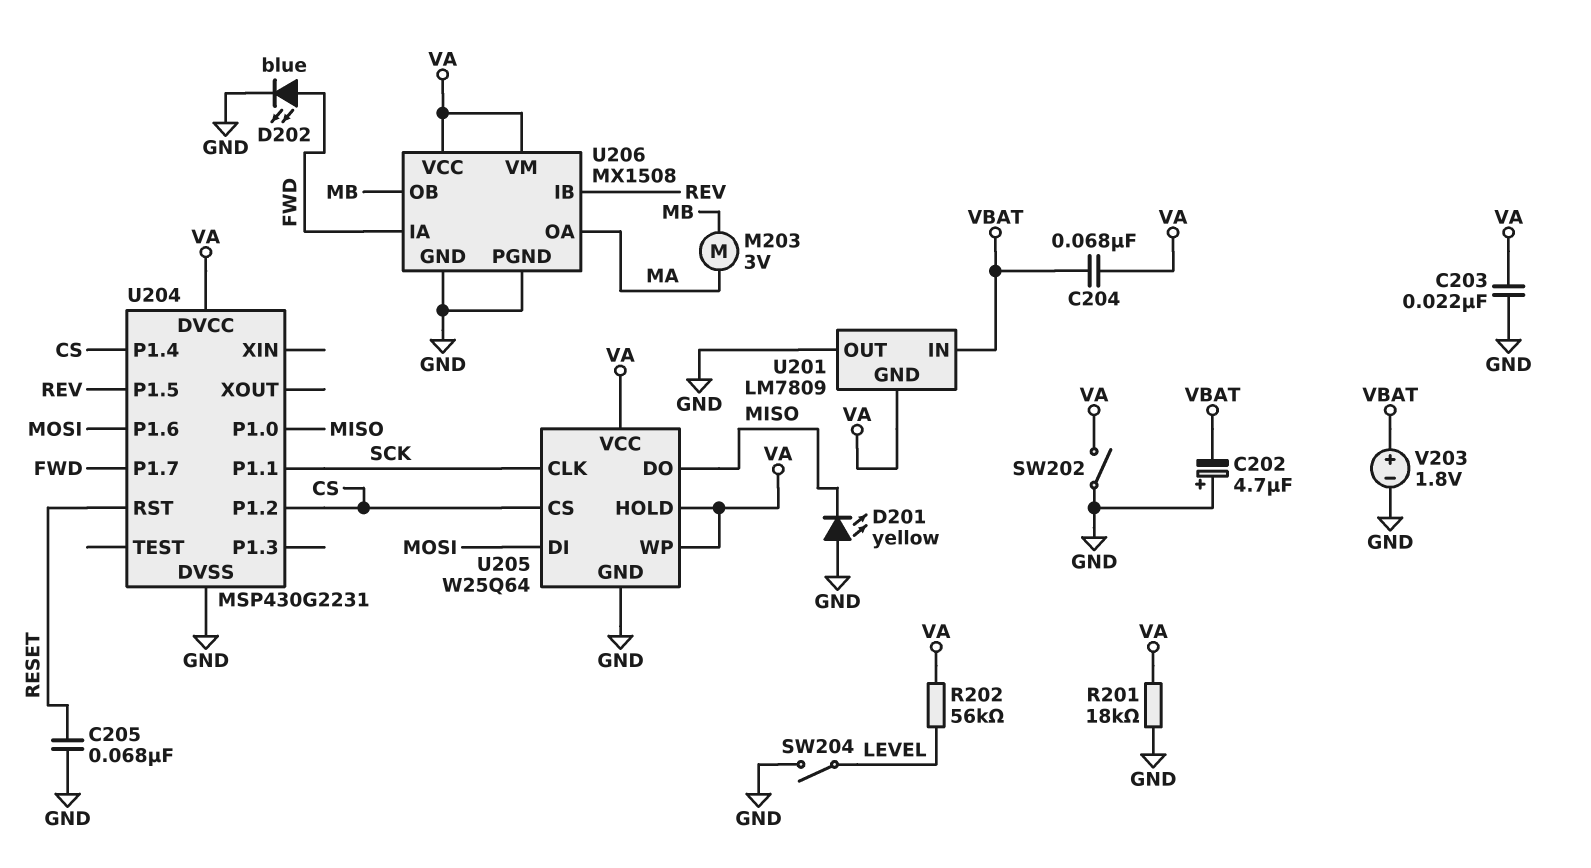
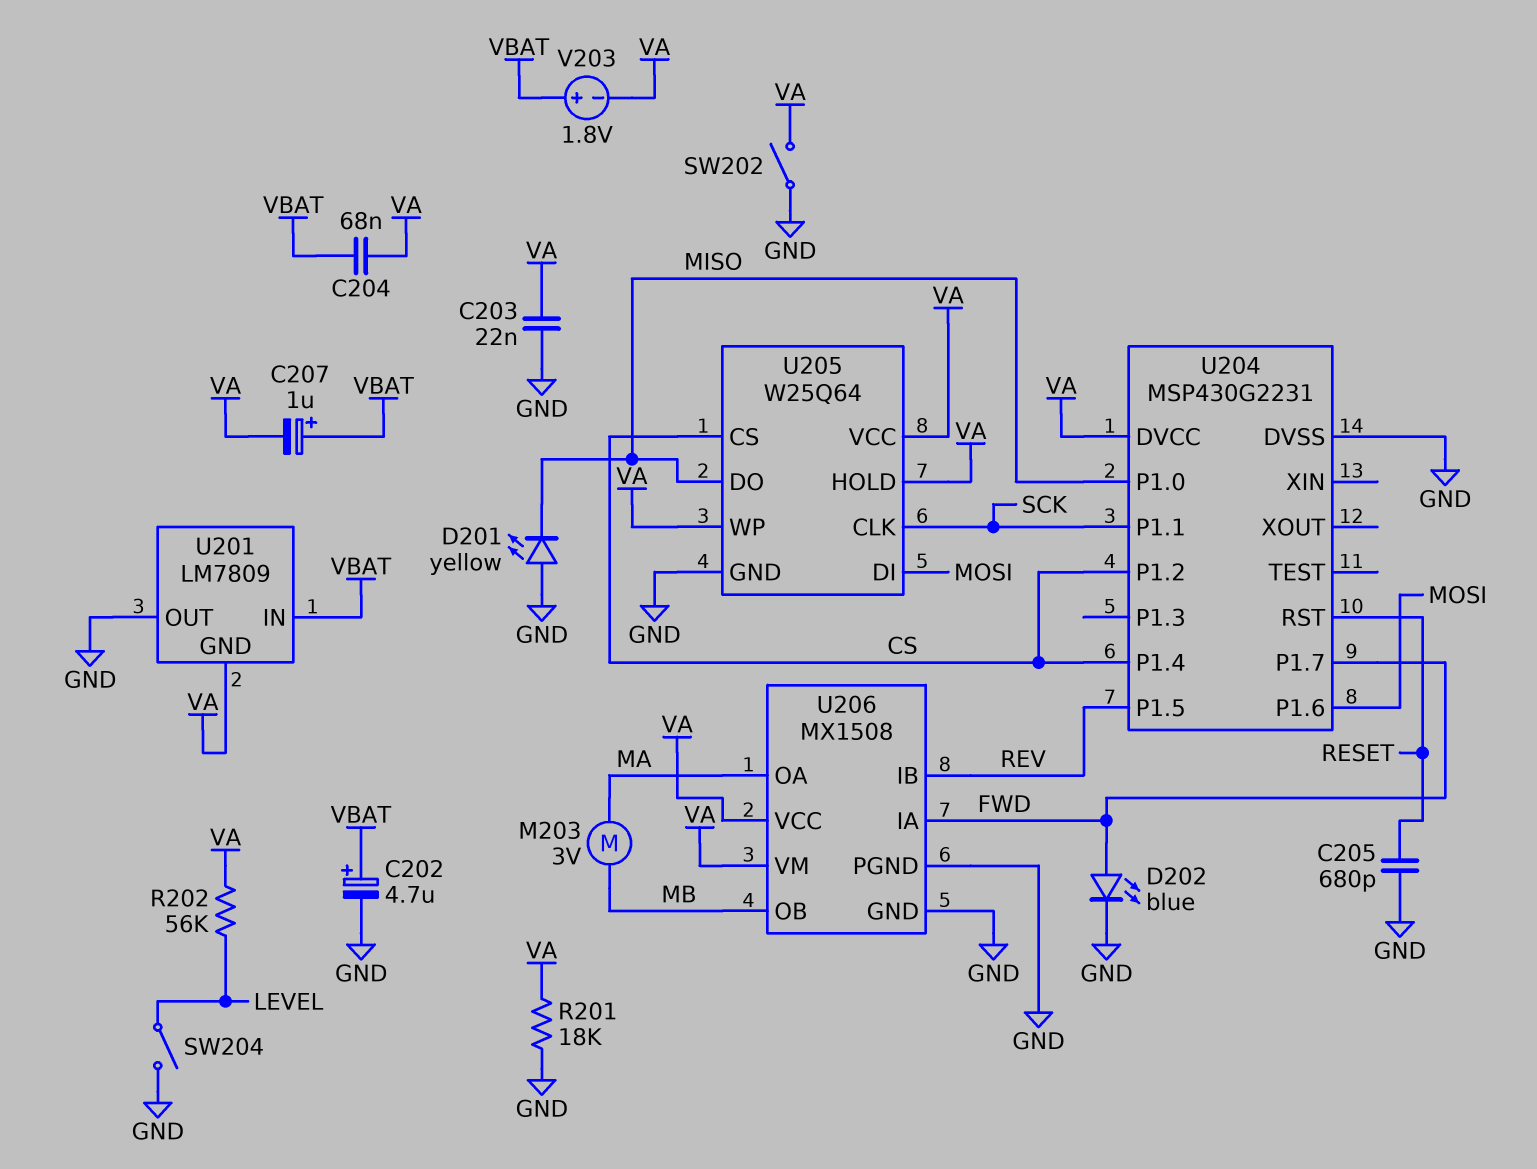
C202: 4.7uF (plus GND, minus VBAT) -> 4.7uF (plus VBAT, minus GND)
C205: 68nF (GND, RESET) -> 680pF (GND, RESET)
C207: none -> 1uF (plus VBAT, minus VA)
V203: 1.8V (plus VBAT, minus GND) -> 1.8V (plus VBAT, minus VA)

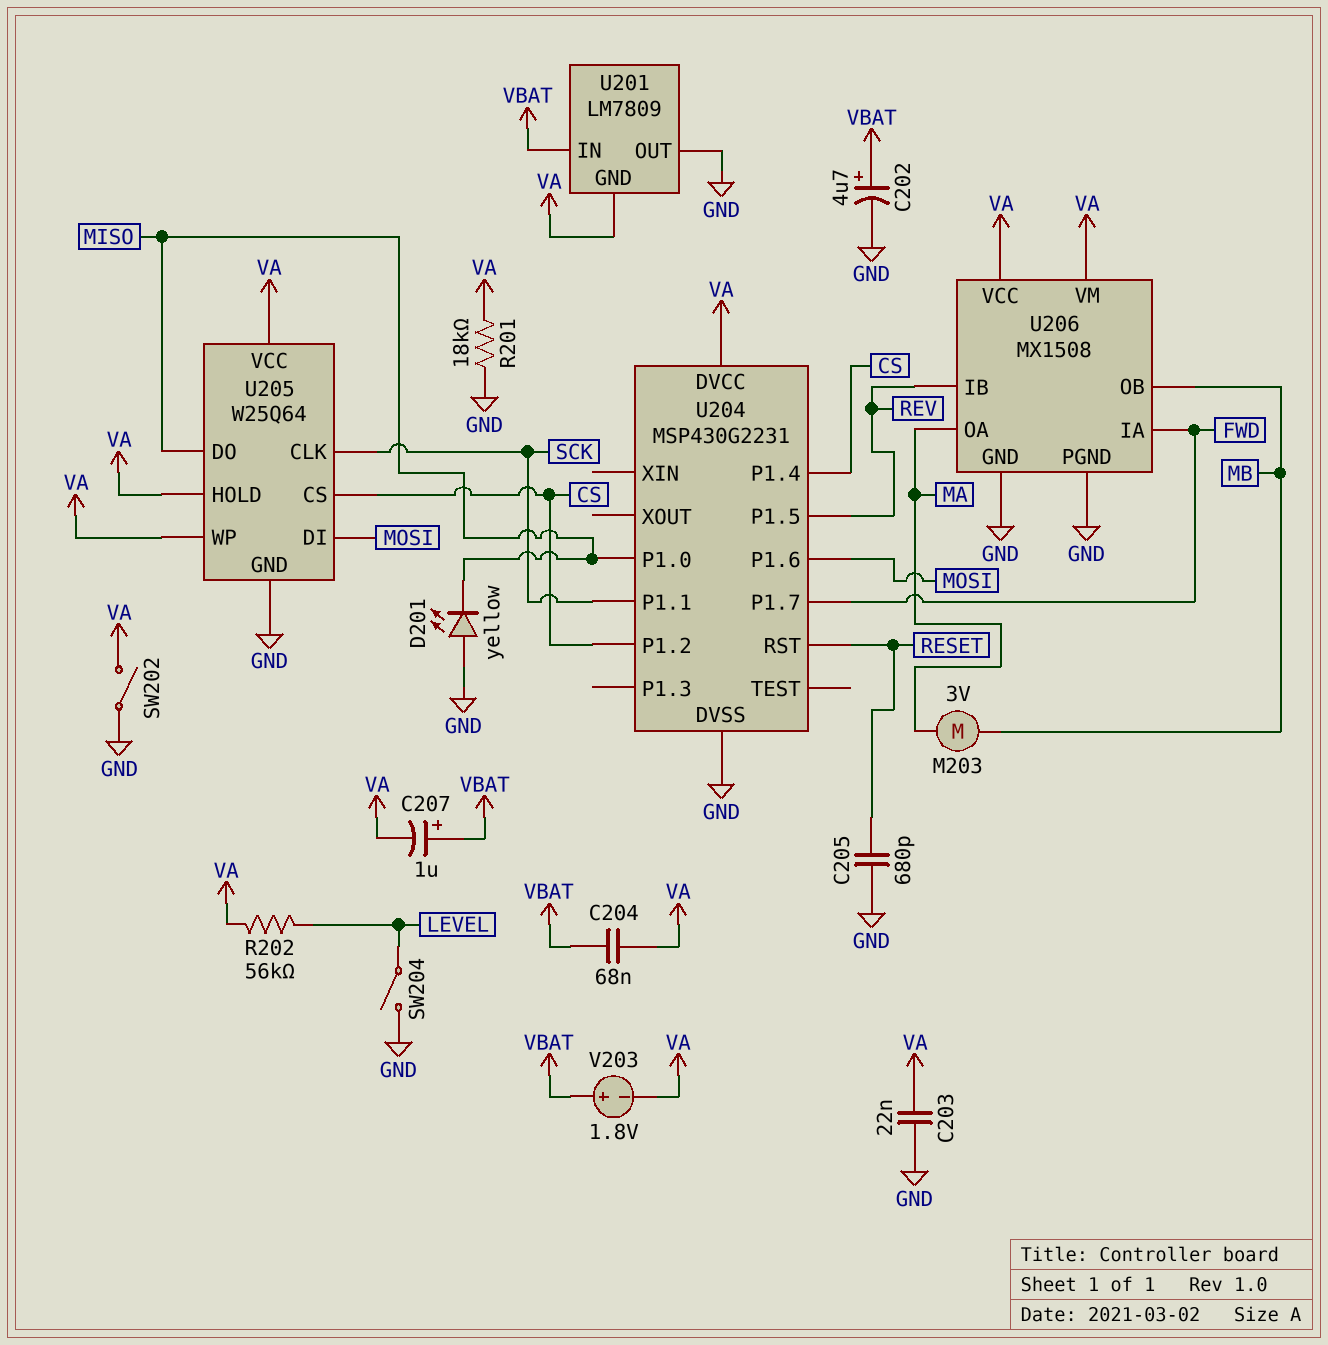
D202: LED blue (A FWD, K GND) -> none

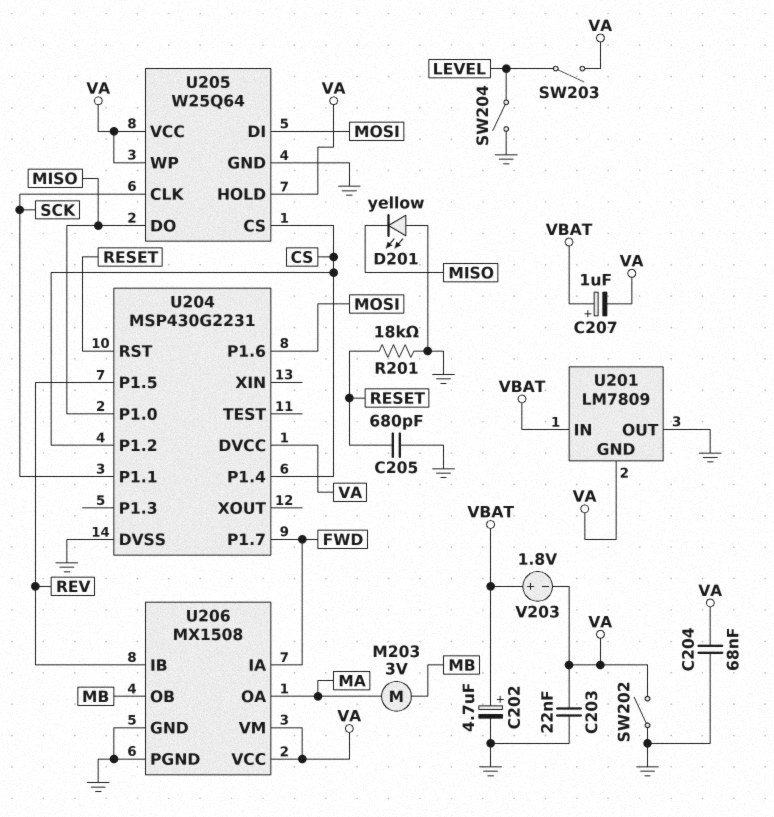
C204: 68nF (VA, VBAT) -> 68nF (GND, VA)
R201: 18k (GND, VA) -> 18k (GND, RESET)
R202: 56k (LEVEL, VA) -> none
SW203: none -> switch (LEVEL, VA)

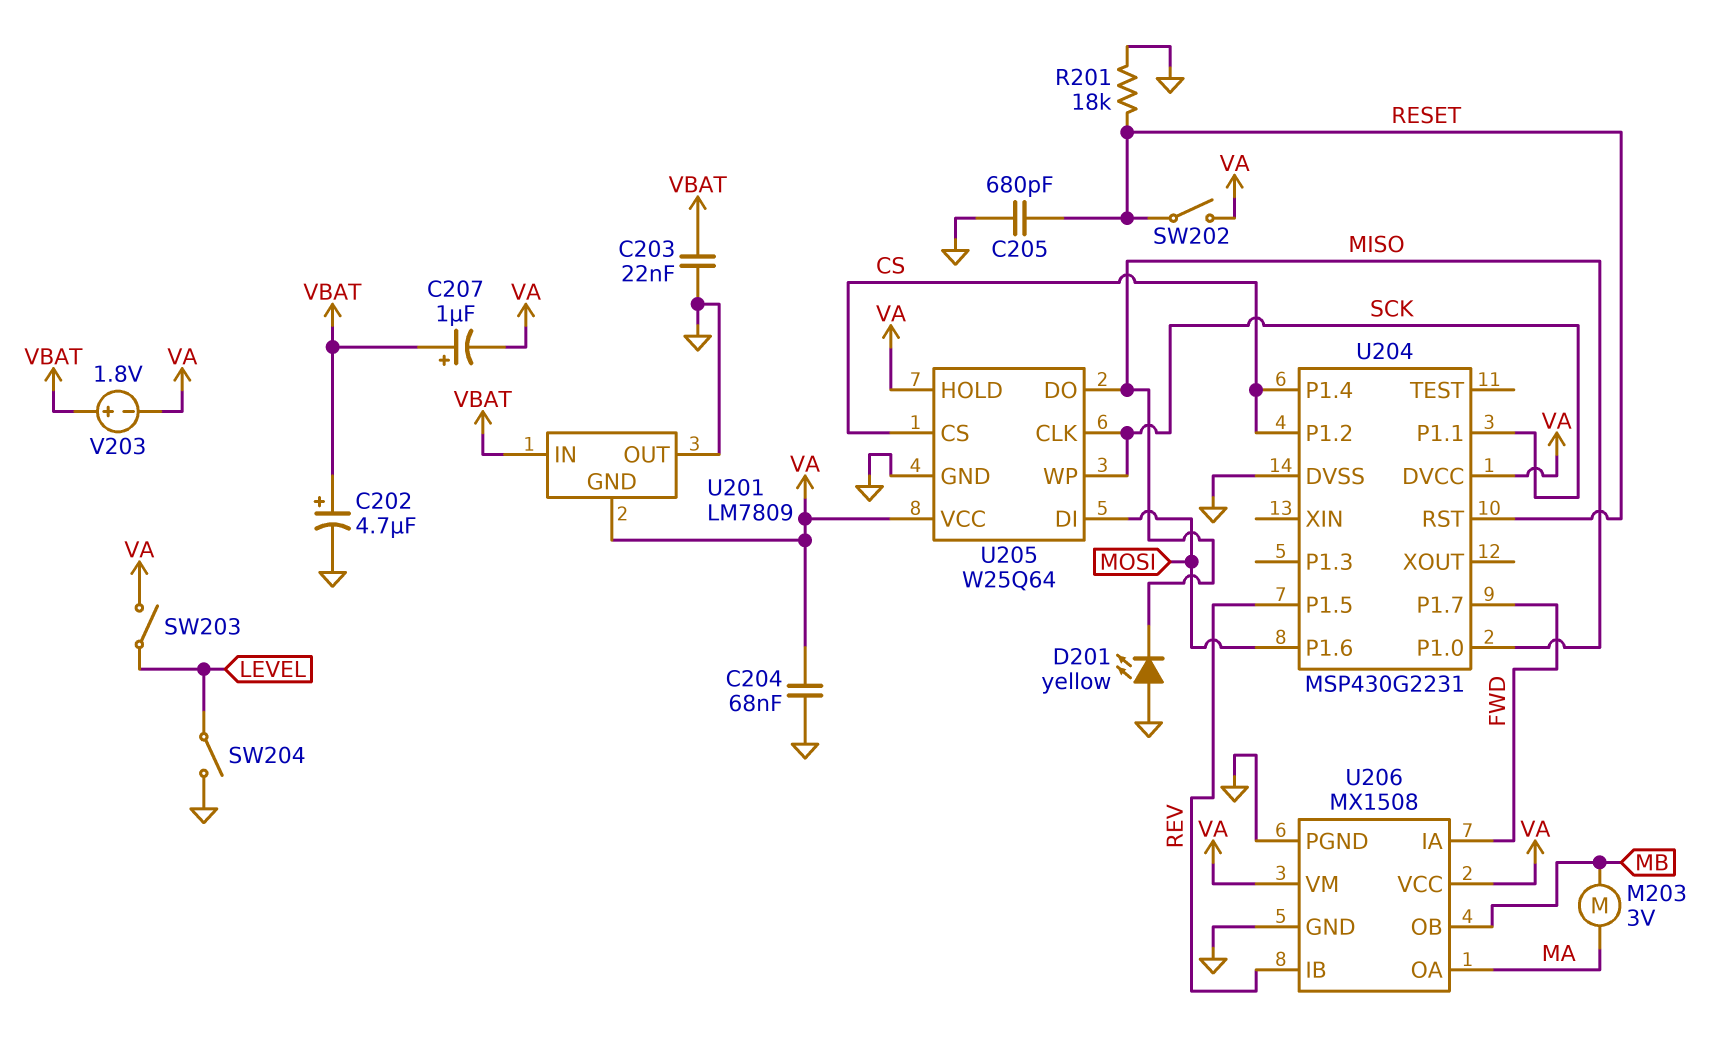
C203: 22nF (GND, VA) -> 22nF (GND, VBAT)
SW202: switch (GND, VA) -> switch (RESET, VA)
U205 pin WP: VA -> SCK

